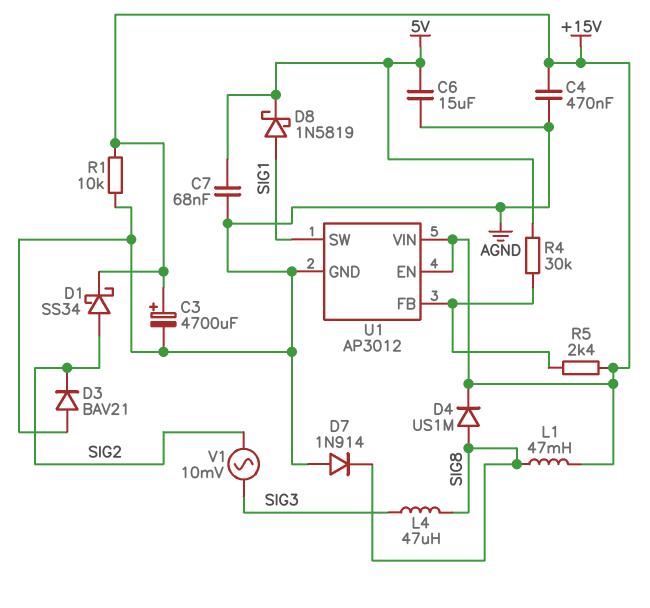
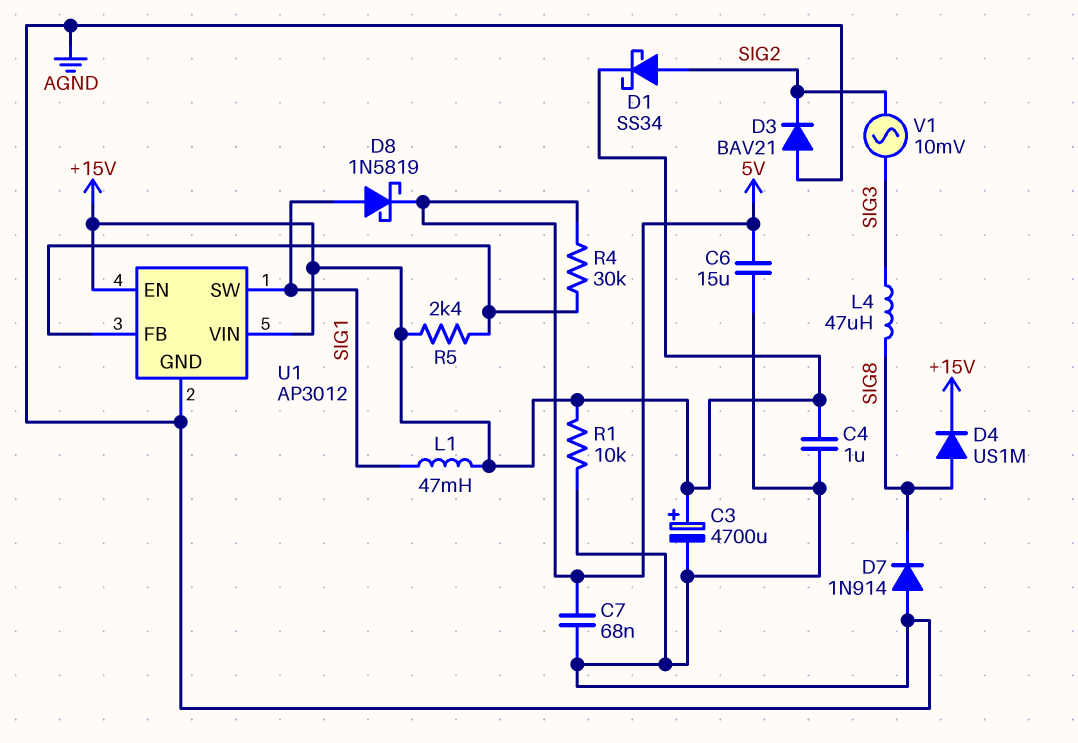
C4: 470nF (+15V, AGND) -> 1uF (+15V, AGND)
L1: 47mH (+15V, SIG8) -> 47mH (+15V, SIG1)

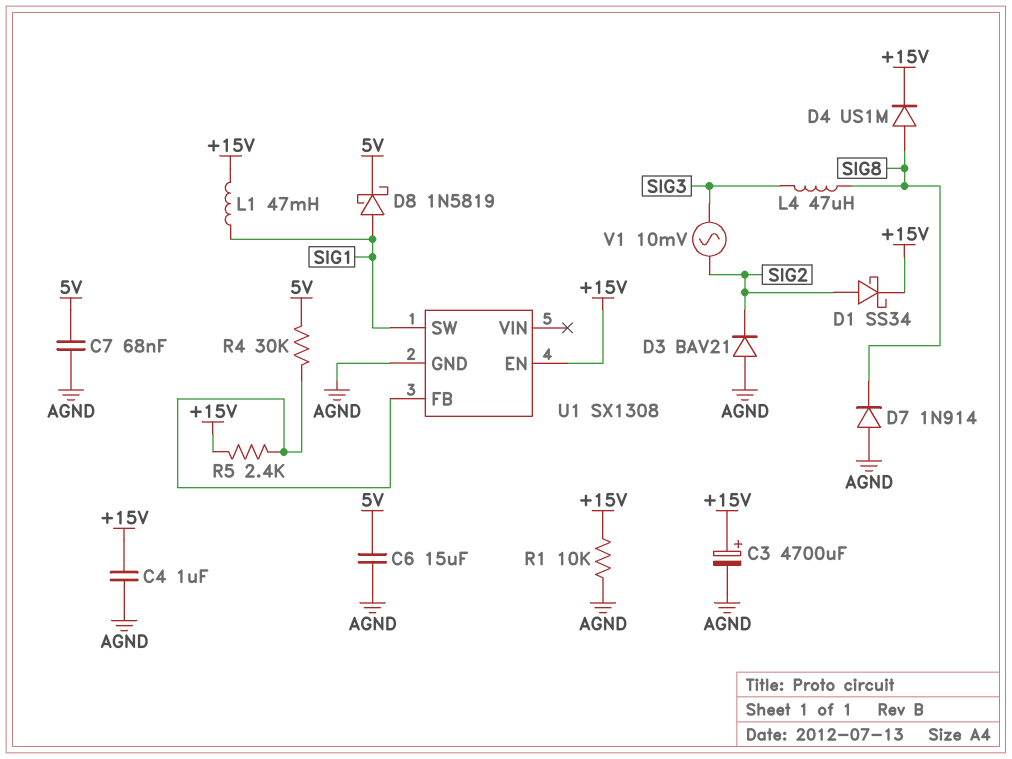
U1: AP3012 -> SX1308
U1 pin VIN: +15V -> none

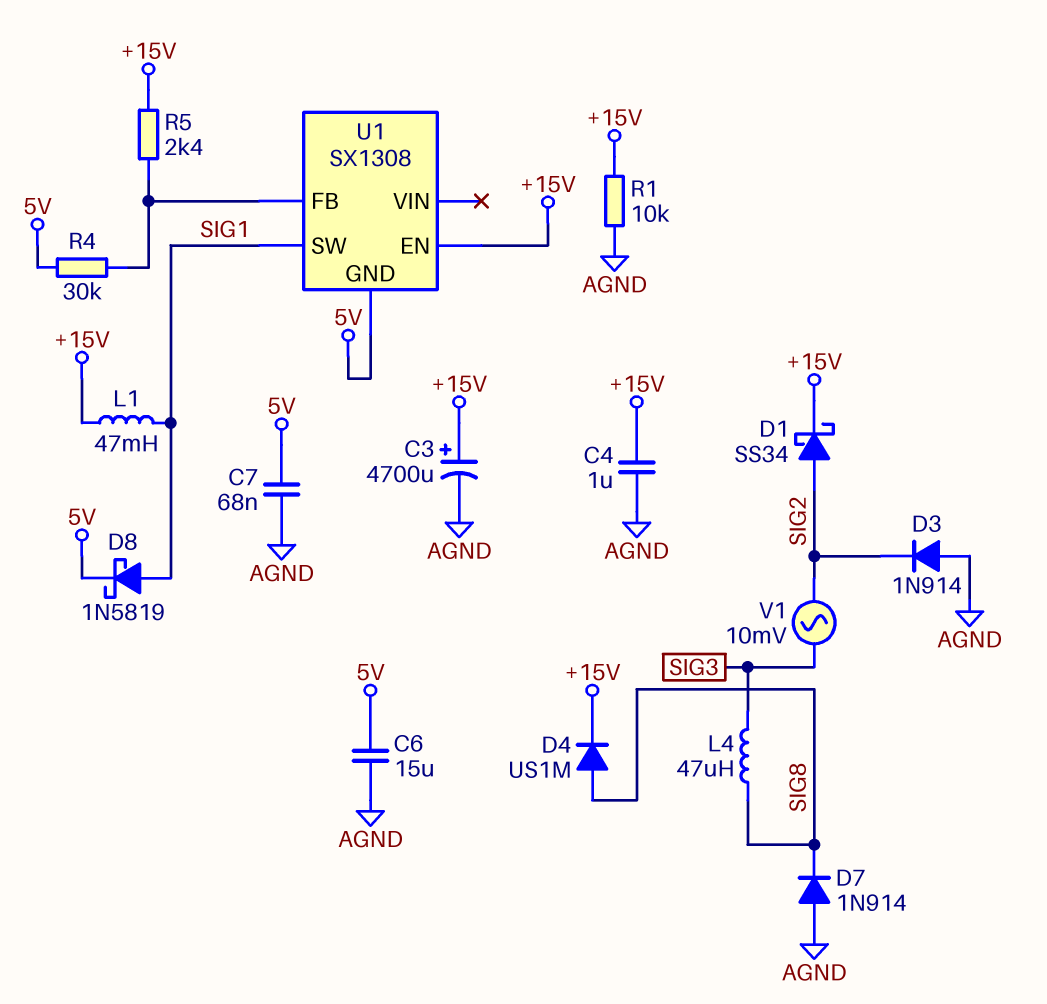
D3: diode BAV21 (A AGND, K SIG2) -> diode 1N914 (A AGND, K SIG2)
U1 pin GND: AGND -> 5V

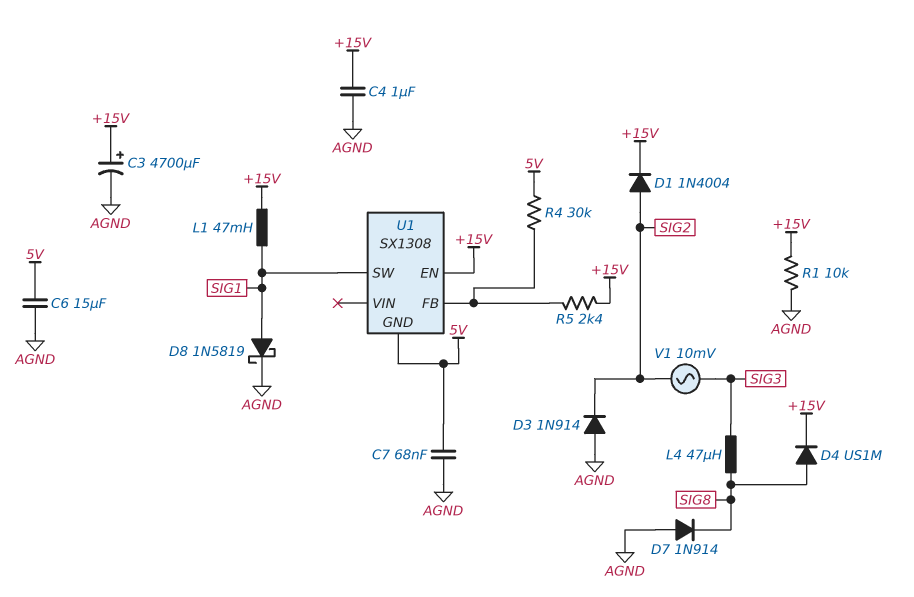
D1: schottky SS34 (A SIG2, K +15V) -> diode 1N4004 (A SIG2, K +15V)
D8: schottky 1N5819 (A SIG1, K 5V) -> schottky 1N5819 (A SIG1, K AGND)

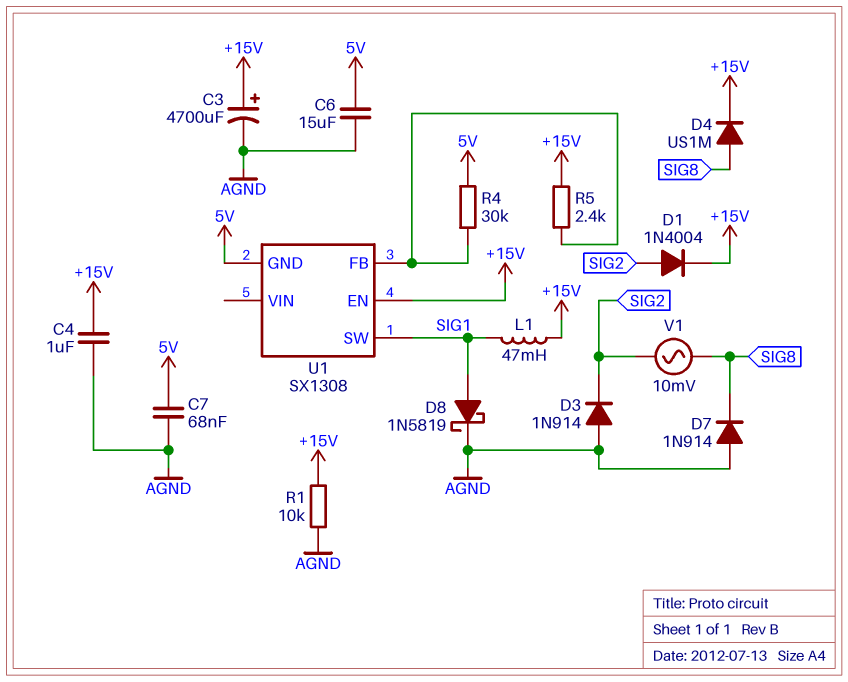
L4: 47uH (SIG3, SIG8) -> none
V1: AC 10mV (SIG2, SIG3) -> AC 10mV (SIG2, SIG8)

